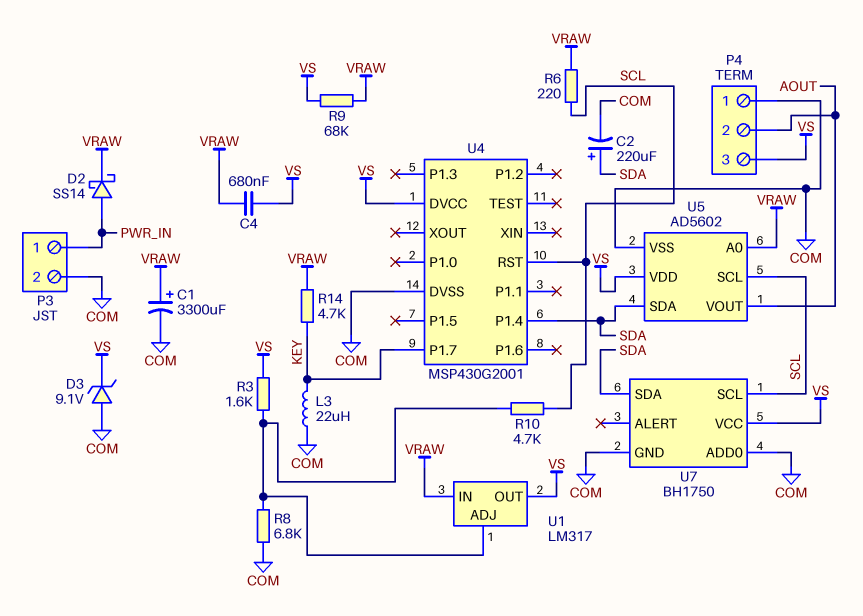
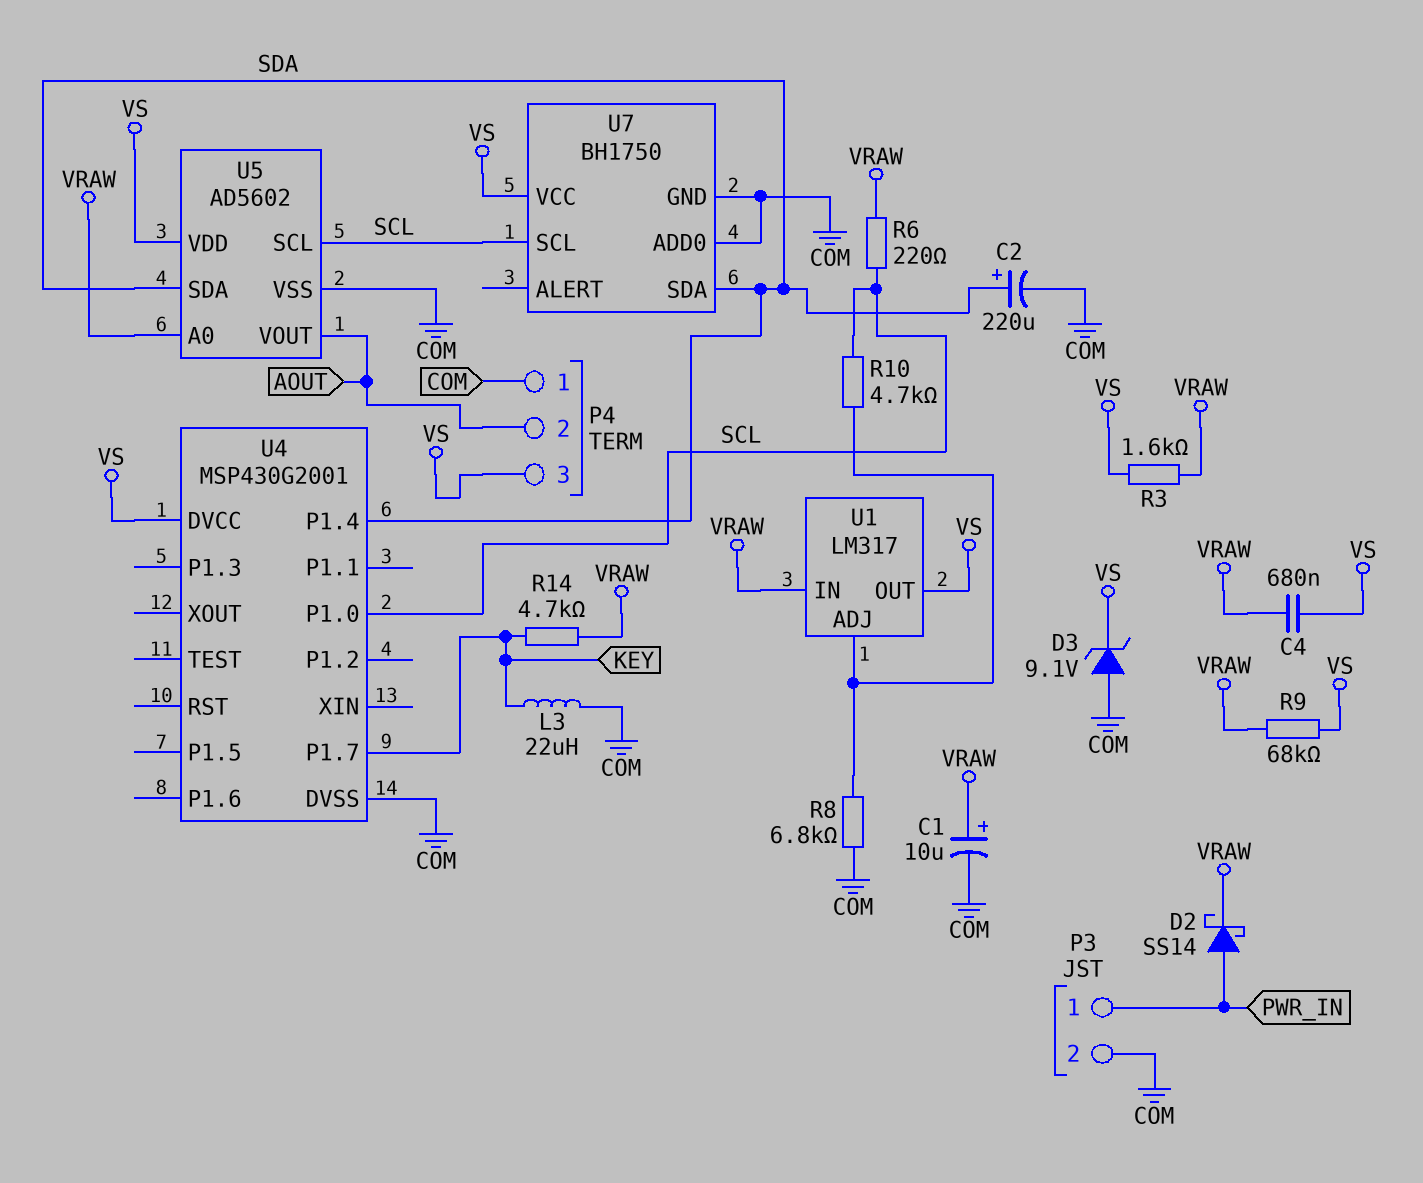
C1: 3300uF (plus VRAW, minus COM) -> 10uF (plus VRAW, minus COM)
R3: 1.6k (U1/ADJ, VS) -> 1.6k (VRAW, VS)
U4 pin P1.0: none -> SCL
U4 pin RST: SCL -> none

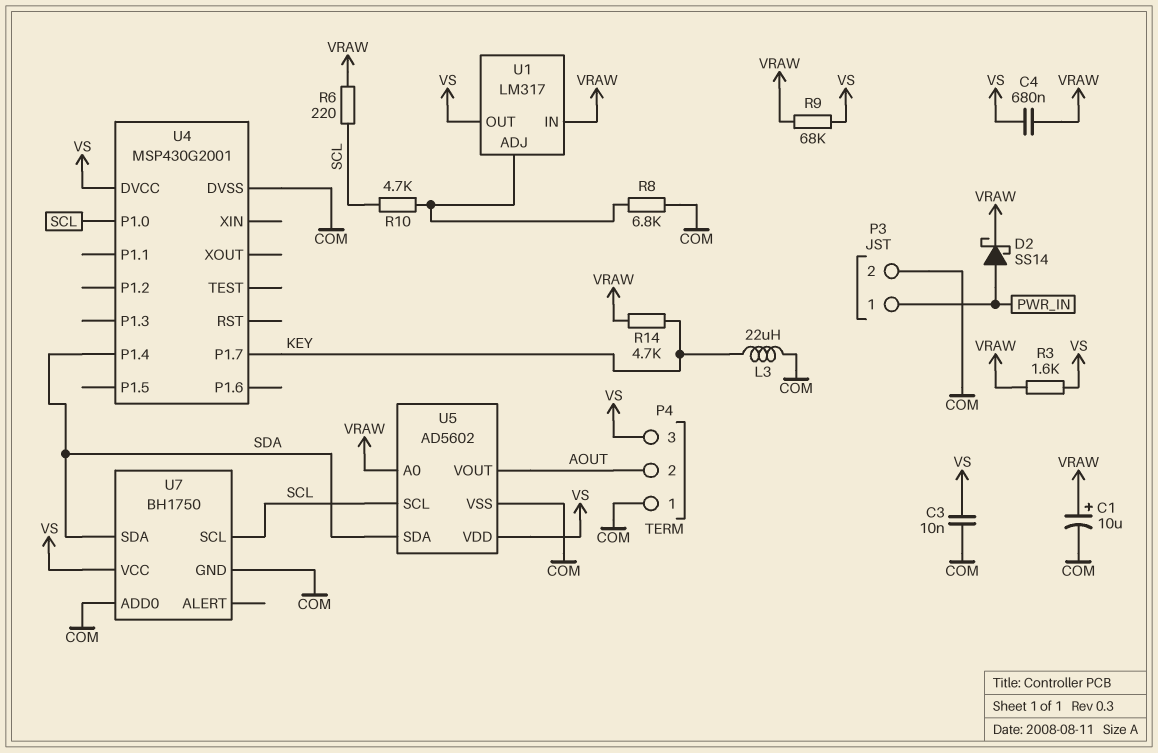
C2: 220uF (plus SDA, minus COM) -> none
C3: none -> 10nF (COM, VS)
D3: zener 9.1V (A COM, K VS) -> none

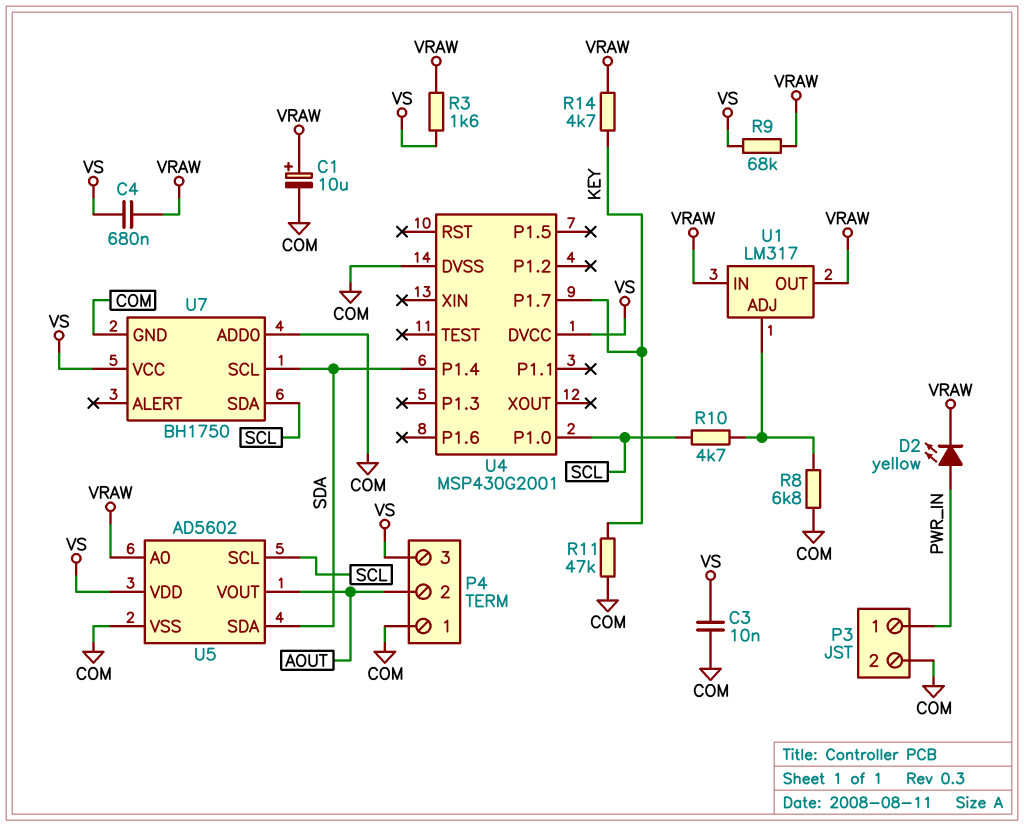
D2: schottky SS14 (A PWR_IN, K VRAW) -> LED yellow (A PWR_IN, K VRAW)
L3: 22uH (COM, KEY) -> none
R6: 220 (SCL, VRAW) -> none
R11: none -> 47k (COM, KEY)
U1 pin OUT: VS -> VRAW
U7 pin SCL: SCL -> SDA
U7 pin SDA: SDA -> SCL

